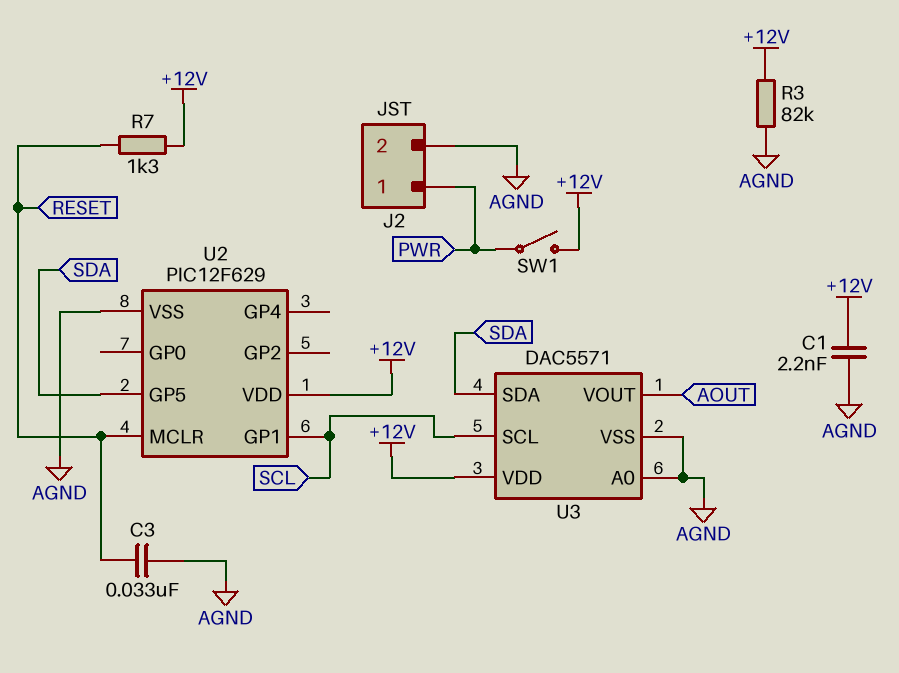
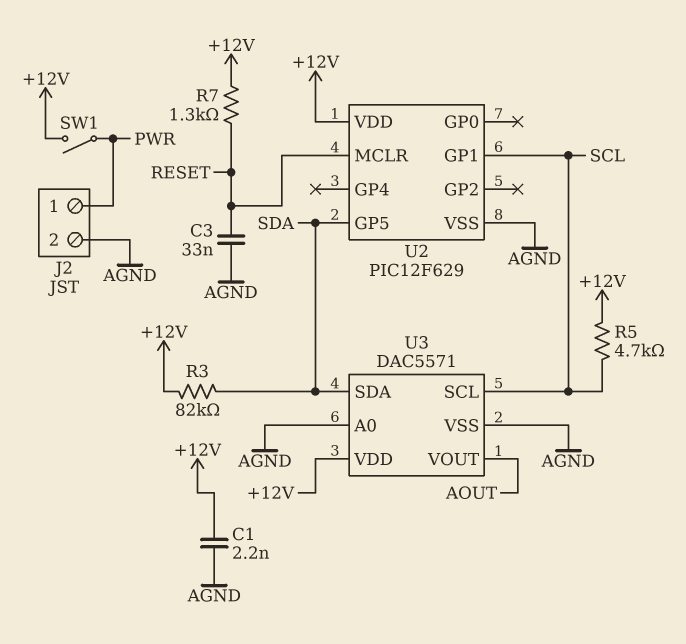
R3: 82k (+12V, AGND) -> 82k (+12V, SDA)
R5: none -> 4.7k (+12V, SCL)

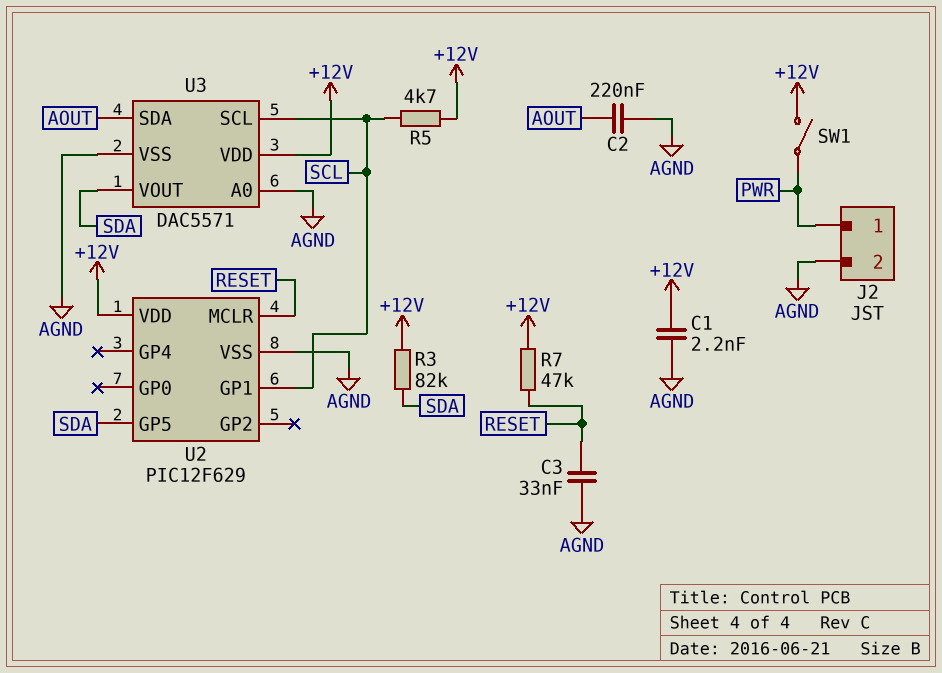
C2: none -> 220nF (AGND, AOUT)
R7: 1.3k (+12V, RESET) -> 47k (+12V, RESET)
U3 pin SDA: SDA -> AOUT
U3 pin VOUT: AOUT -> SDA

